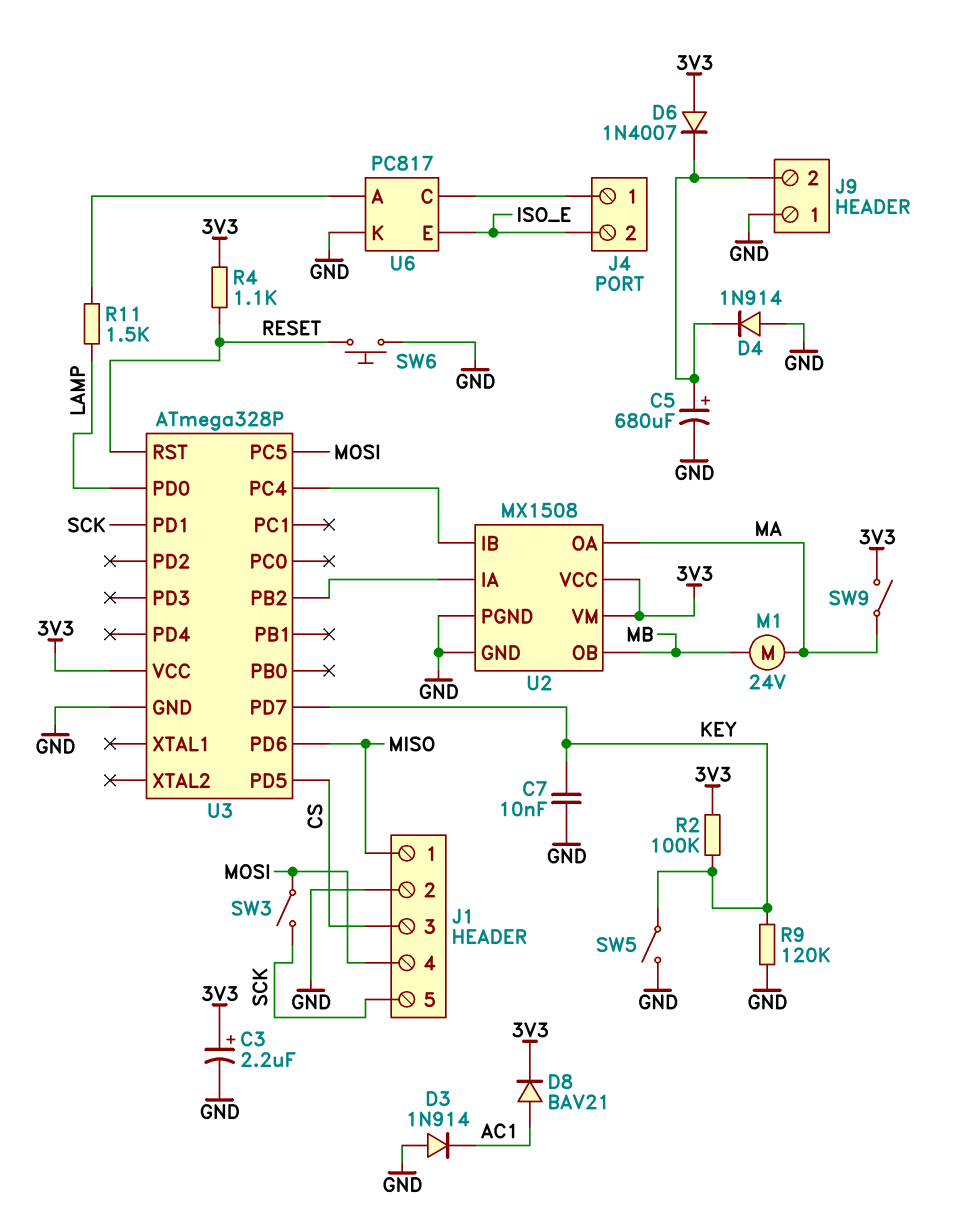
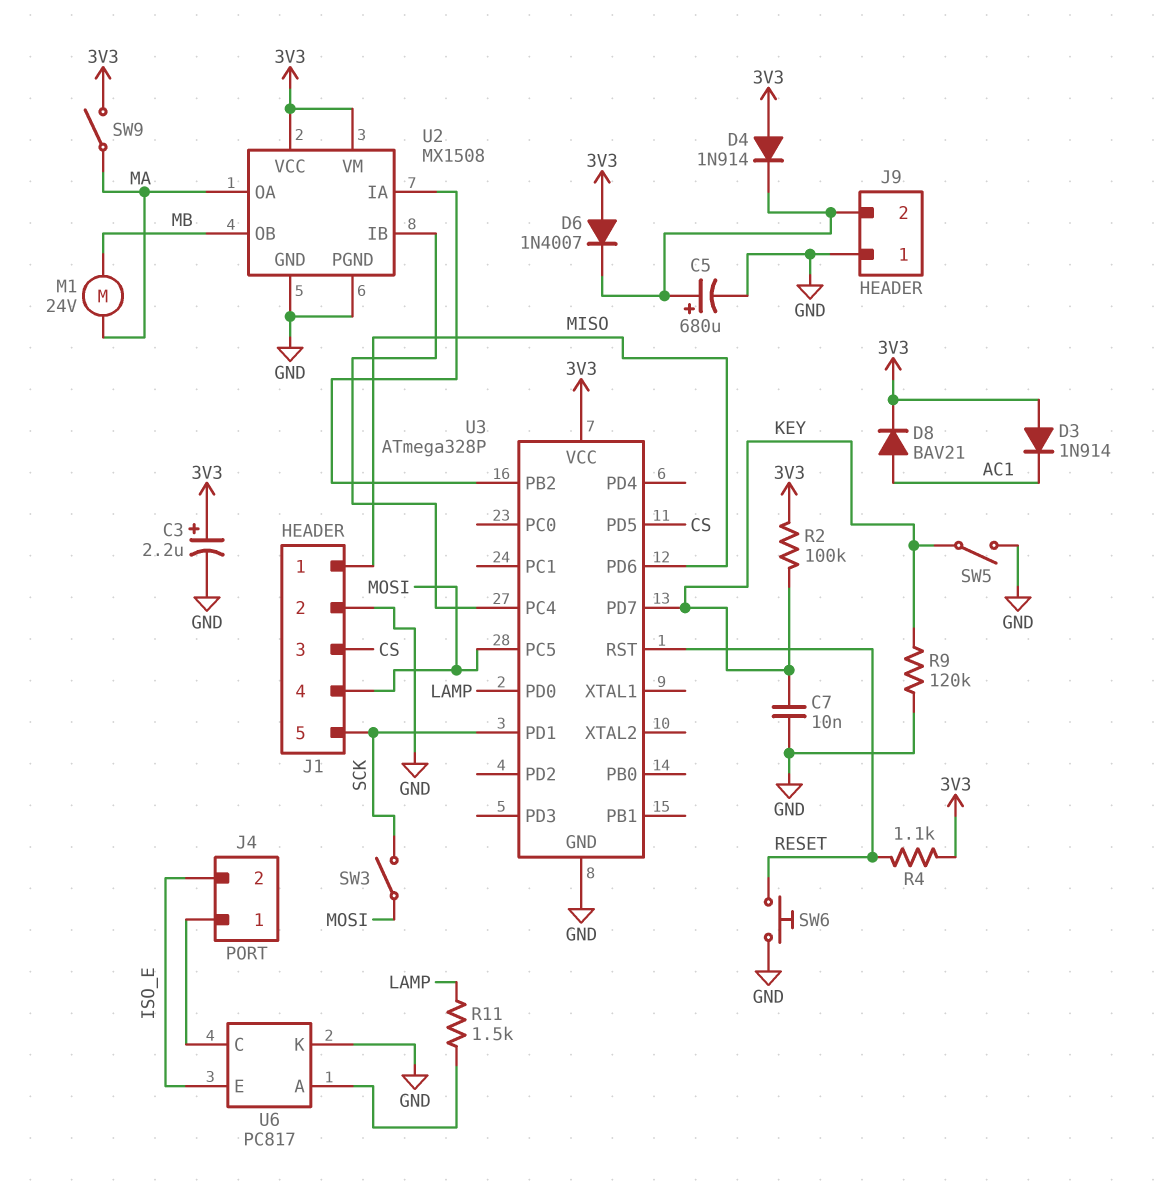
D3: diode 1N914 (A GND, K AC1) -> diode 1N914 (A 3V3, K AC1)
D4: diode 1N914 (A GND, K J9/2) -> diode 1N914 (A 3V3, K J9/2)

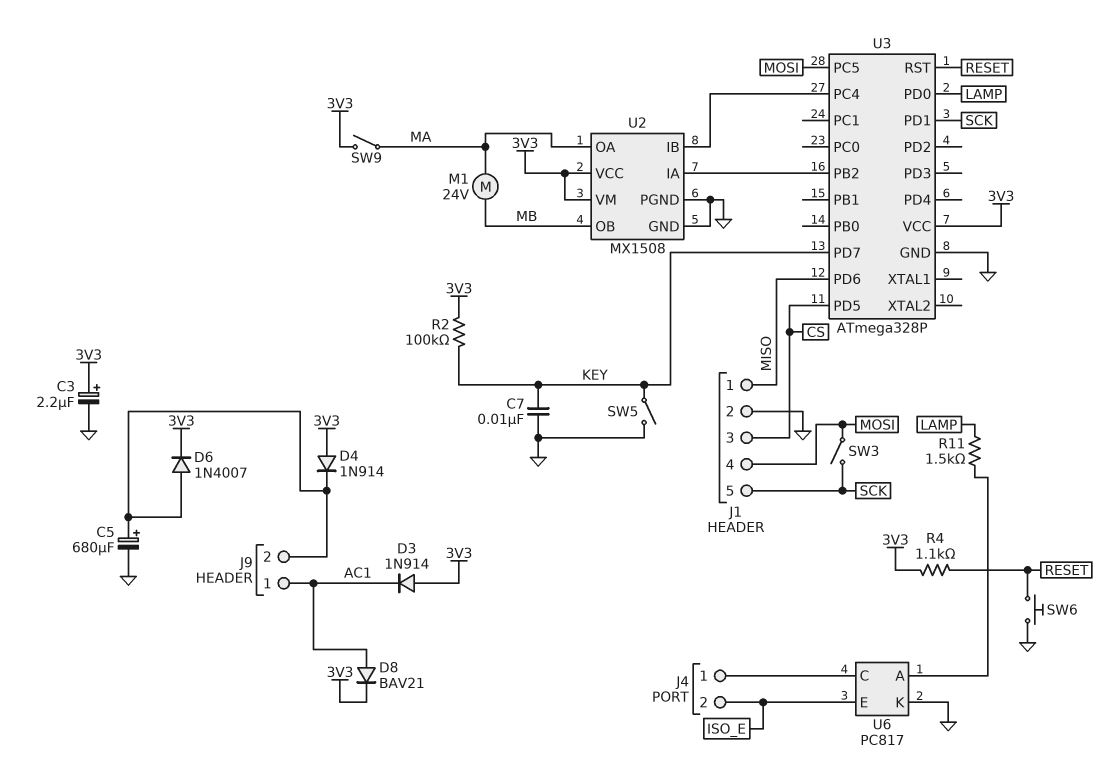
D6: diode 1N4007 (A 3V3, K J9/2) -> diode 1N4007 (A J9/2, K 3V3)
J9 pin 1: GND -> AC1
R9: 120k (GND, KEY) -> none

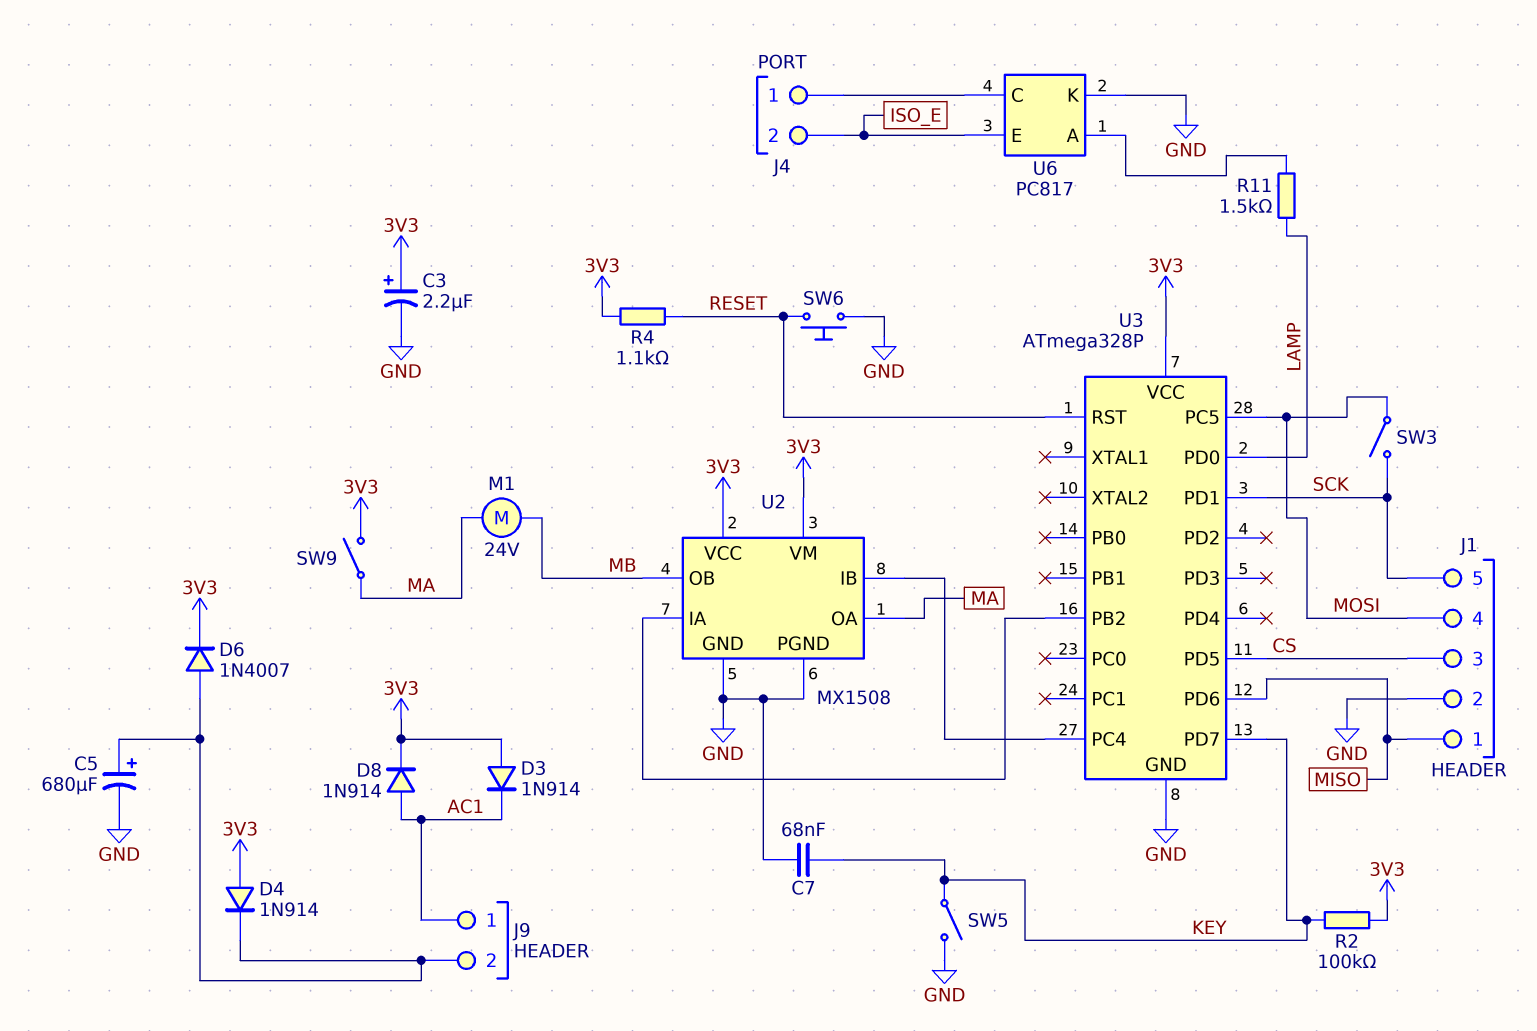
C7: 10nF (GND, KEY) -> 68nF (GND, KEY)
D8: diode BAV21 (A AC1, K 3V3) -> diode 1N914 (A AC1, K 3V3)

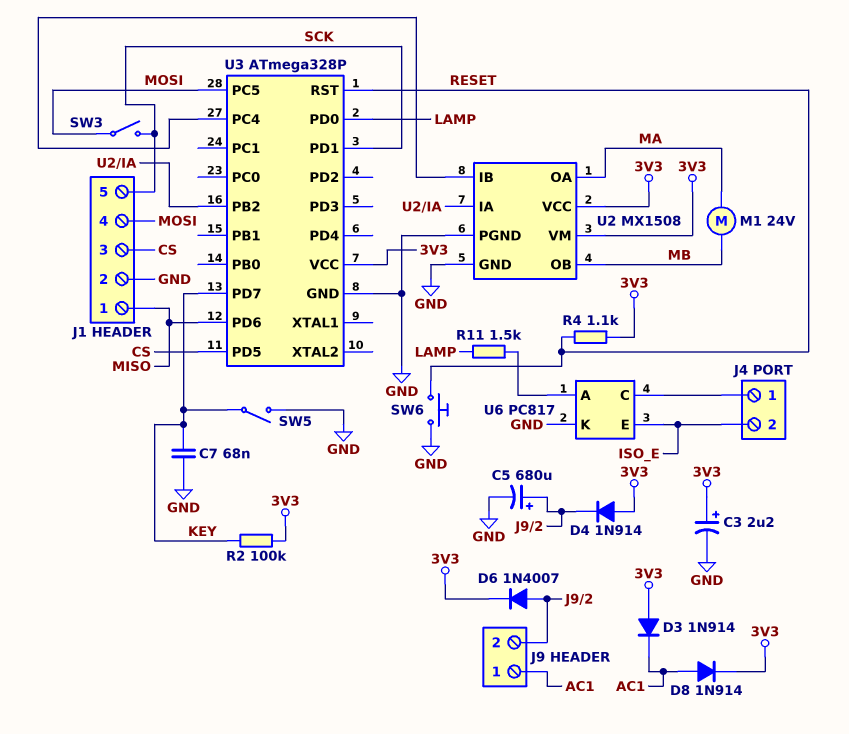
SW9: switch (3V3, MA) -> none

